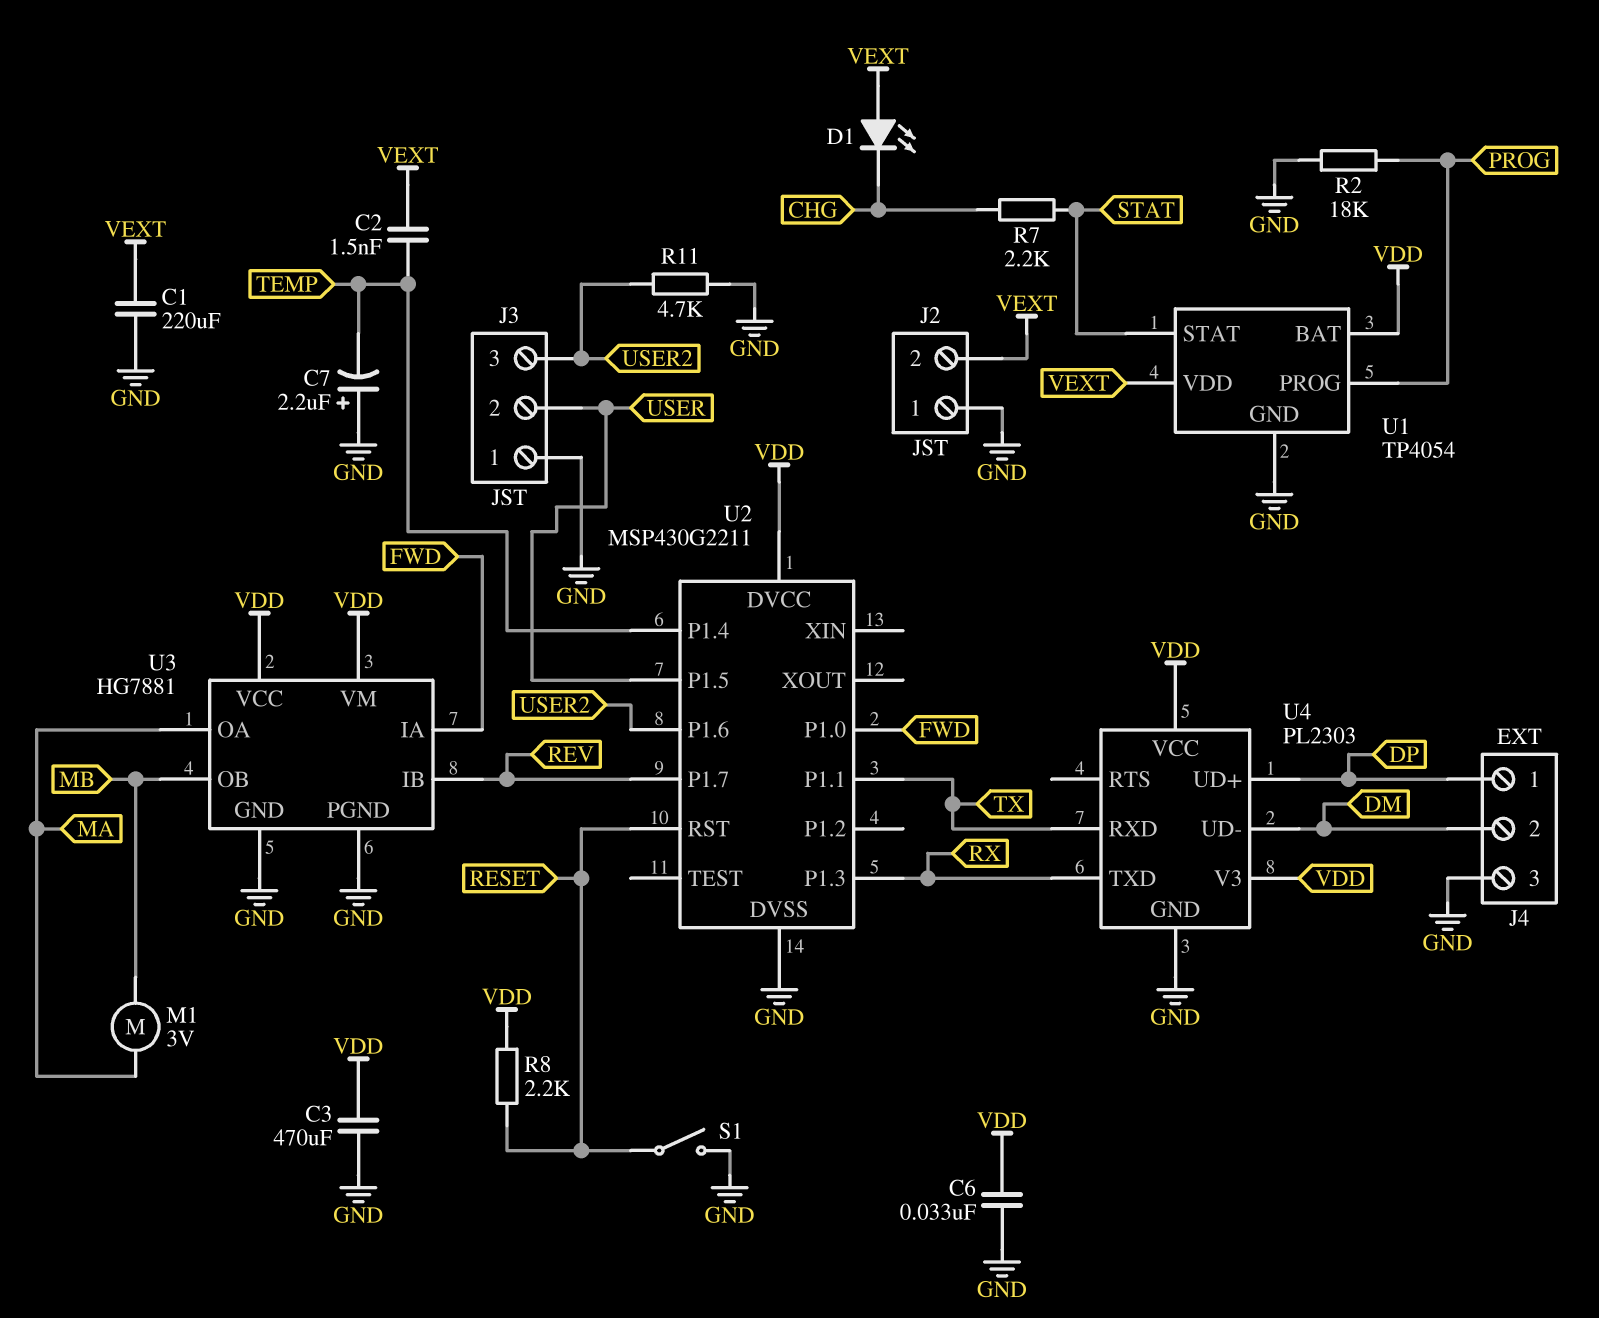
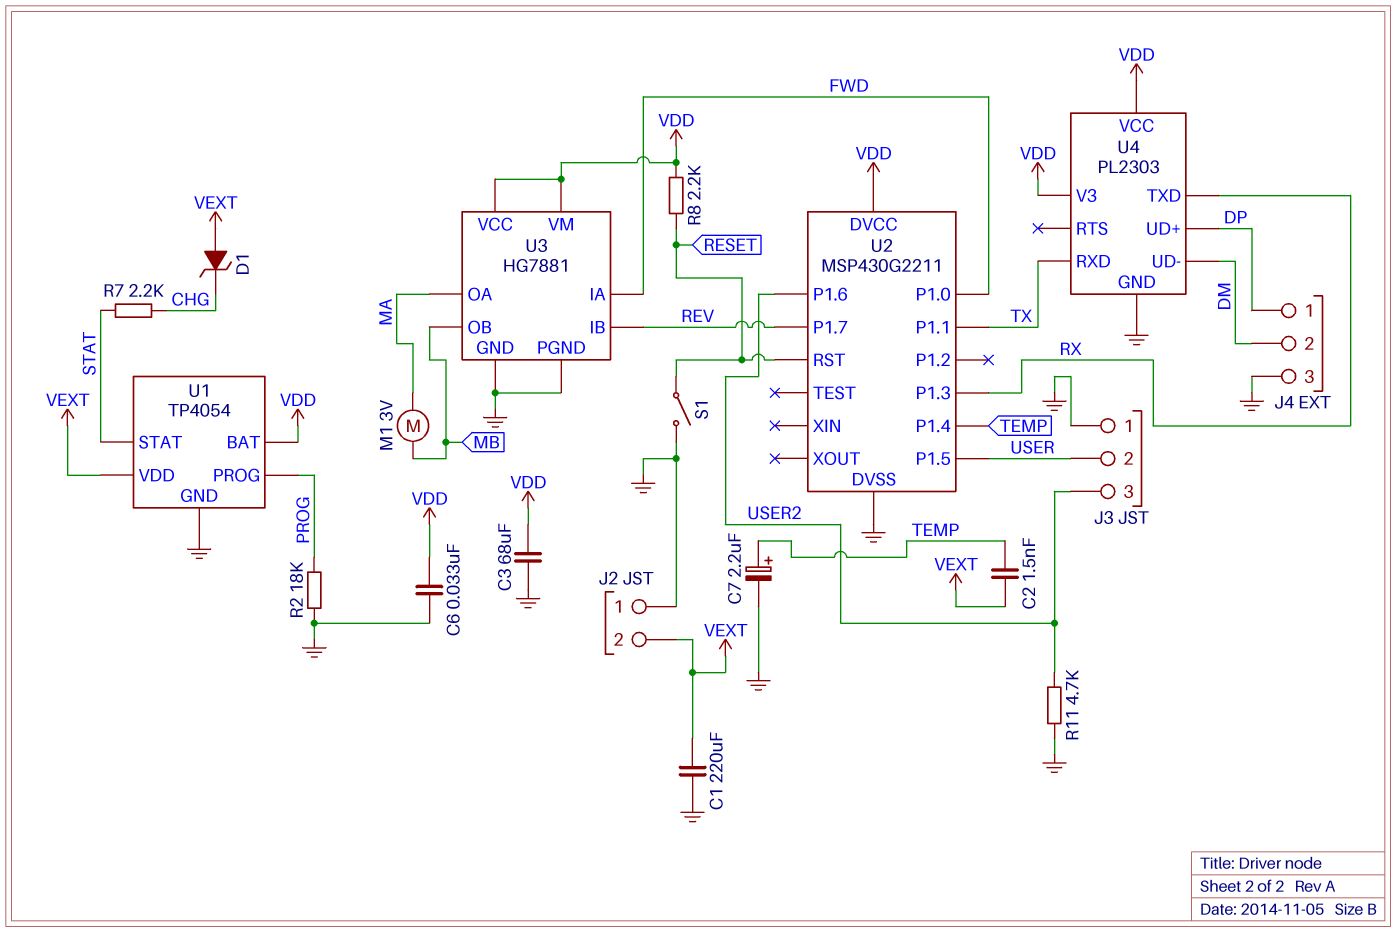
C3: 470uF (GND, VDD) -> 68uF (GND, VDD)
C7: 2.2uF (plus GND, minus TEMP) -> 2.2uF (plus TEMP, minus GND)
D1: LED (A VEXT, K CHG) -> zener (A VEXT, K CHG)

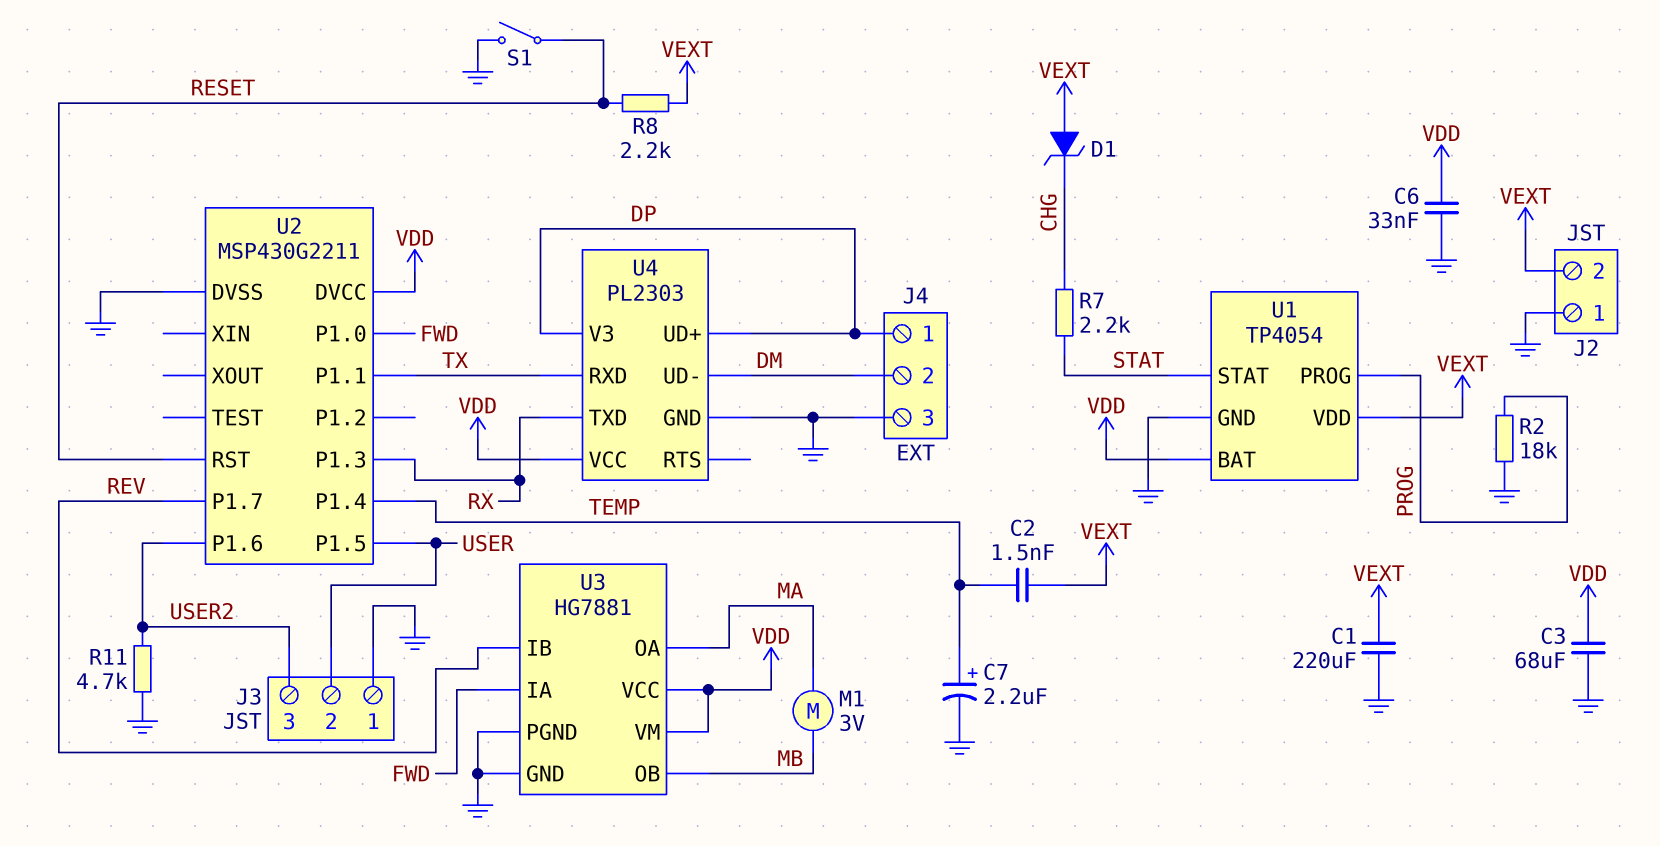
R8: 2.2k (RESET, VDD) -> 2.2k (RESET, VEXT)
U4 pin V3: VDD -> DP

